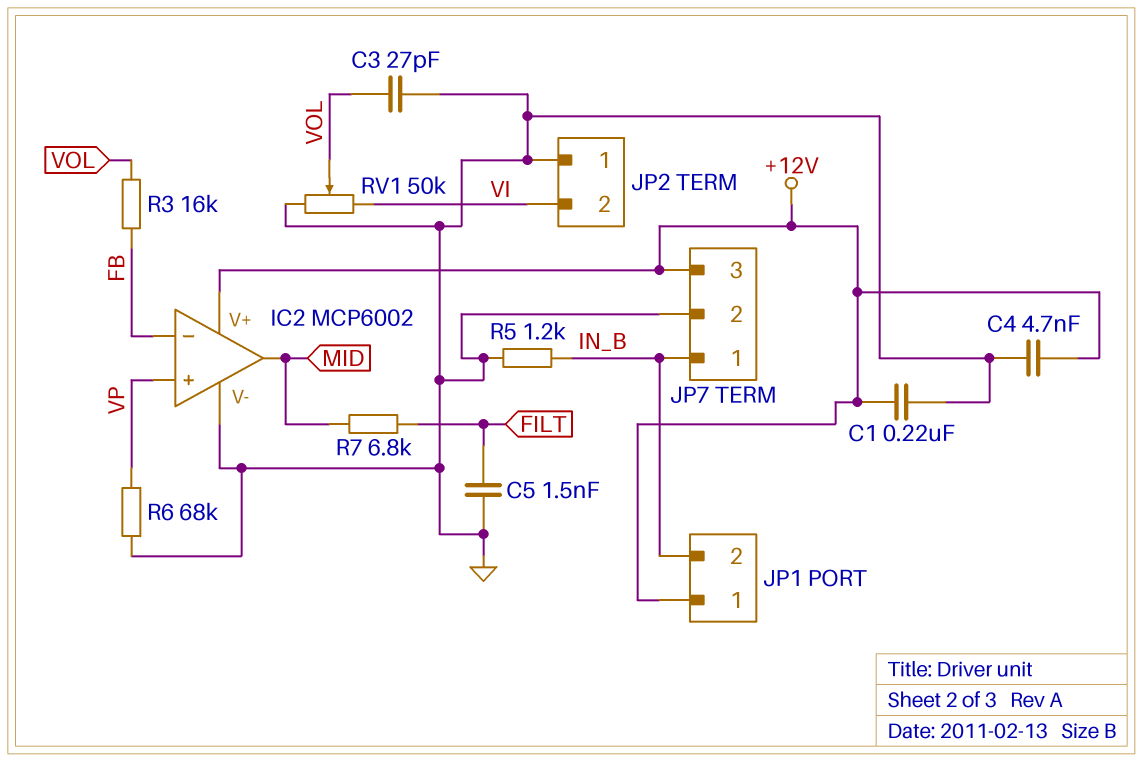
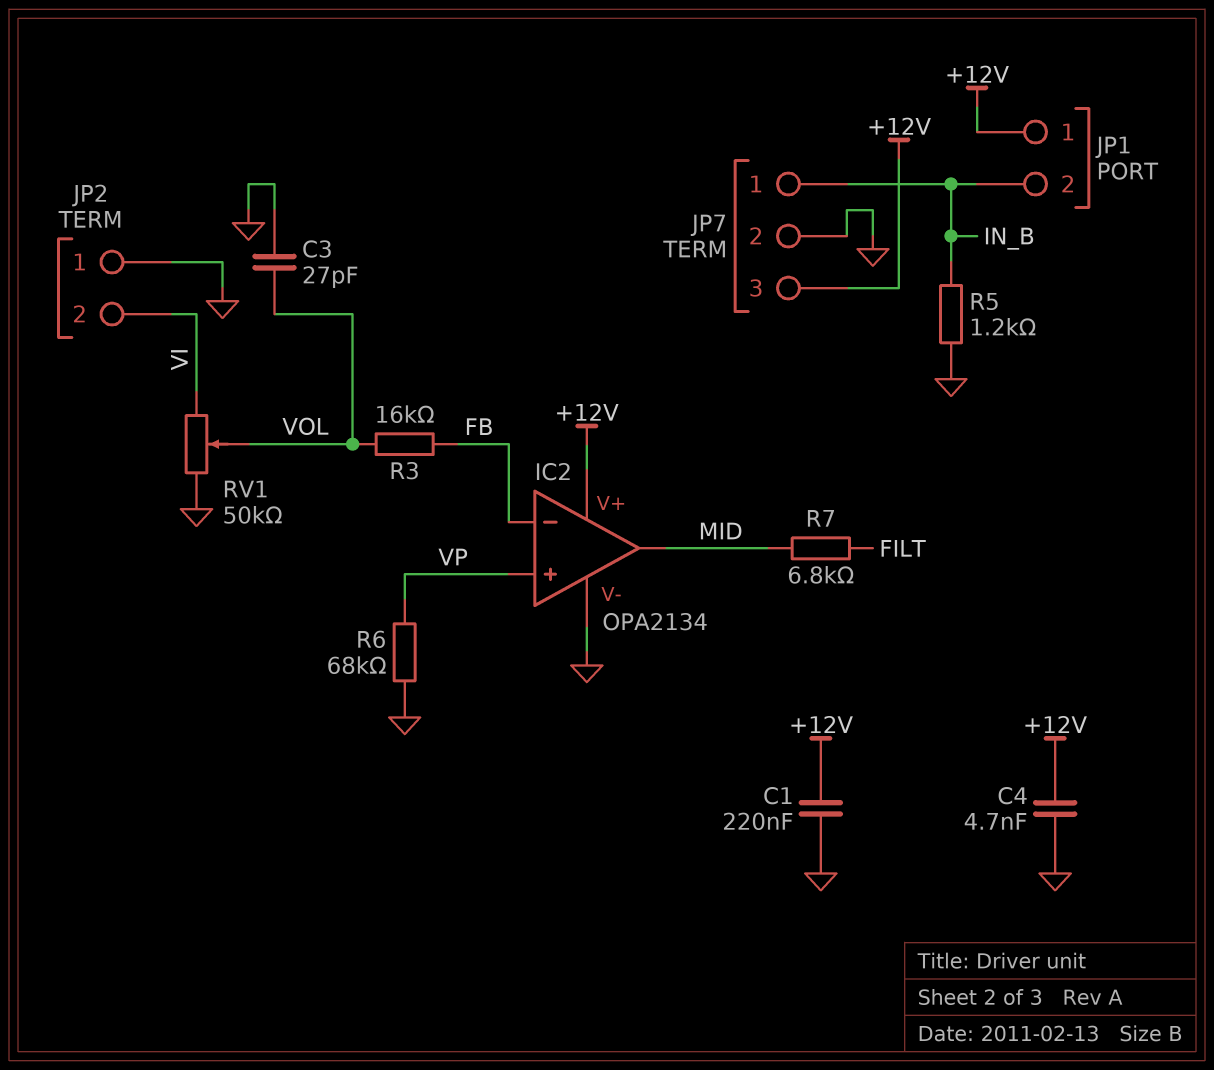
C5: 1.5nF (FILT, GND) -> none
IC2: MCP6002 -> OPA2134

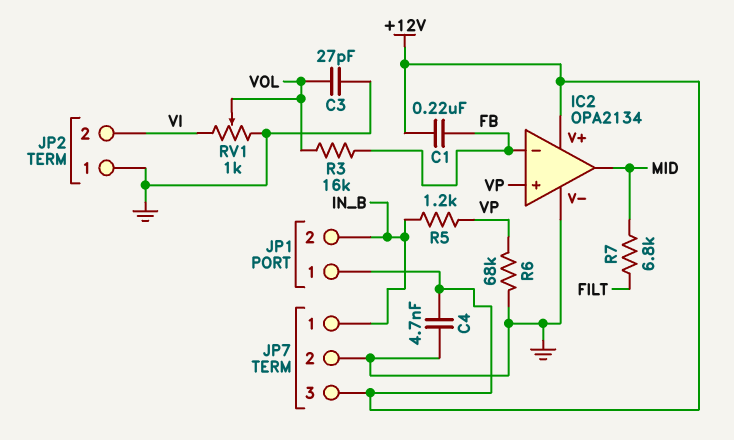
C1: 220nF (+12V, GND) -> 220nF (+12V, FB)
R5: 1.2k (GND, IN_B) -> 1.2k (IN_B, VP)
RV1: 50k (GND, VI, wiper VOL) -> 1k (GND, VI, wiper VOL)

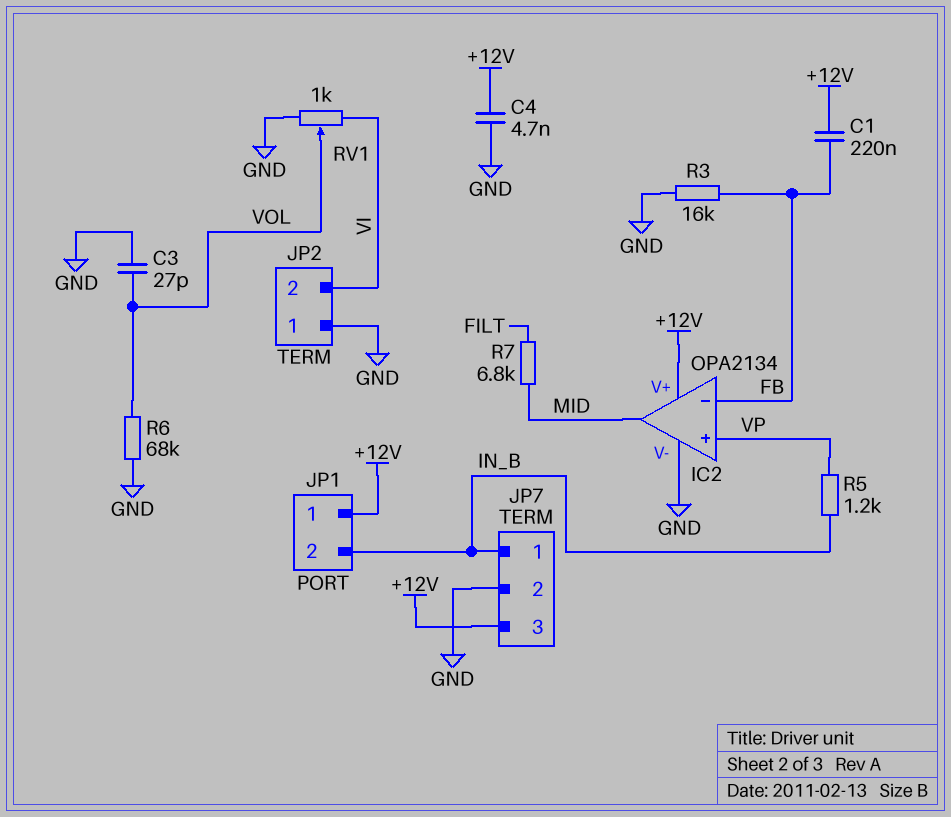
R3: 16k (FB, VOL) -> 16k (FB, GND)
R6: 68k (GND, VP) -> 68k (GND, VOL)

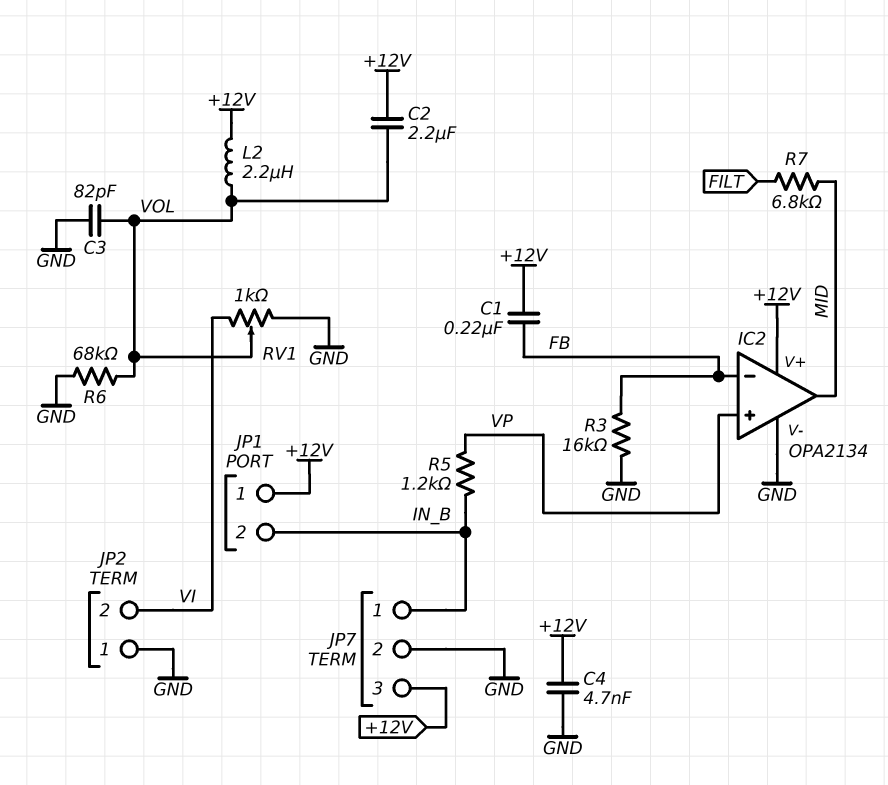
C2: none -> 2.2uF (+12V, VOL)
C3: 27pF (GND, VOL) -> 82pF (GND, VOL)
L2: none -> 2.2uH (+12V, VOL)

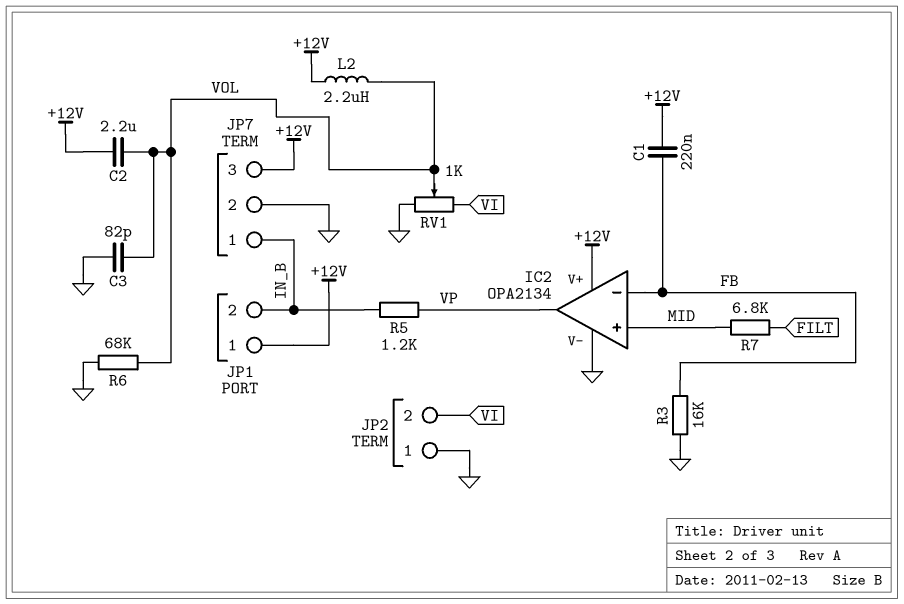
C4: 4.7nF (+12V, GND) -> none
IC2 pin in+: VP -> MID
IC2 pin out: MID -> VP

